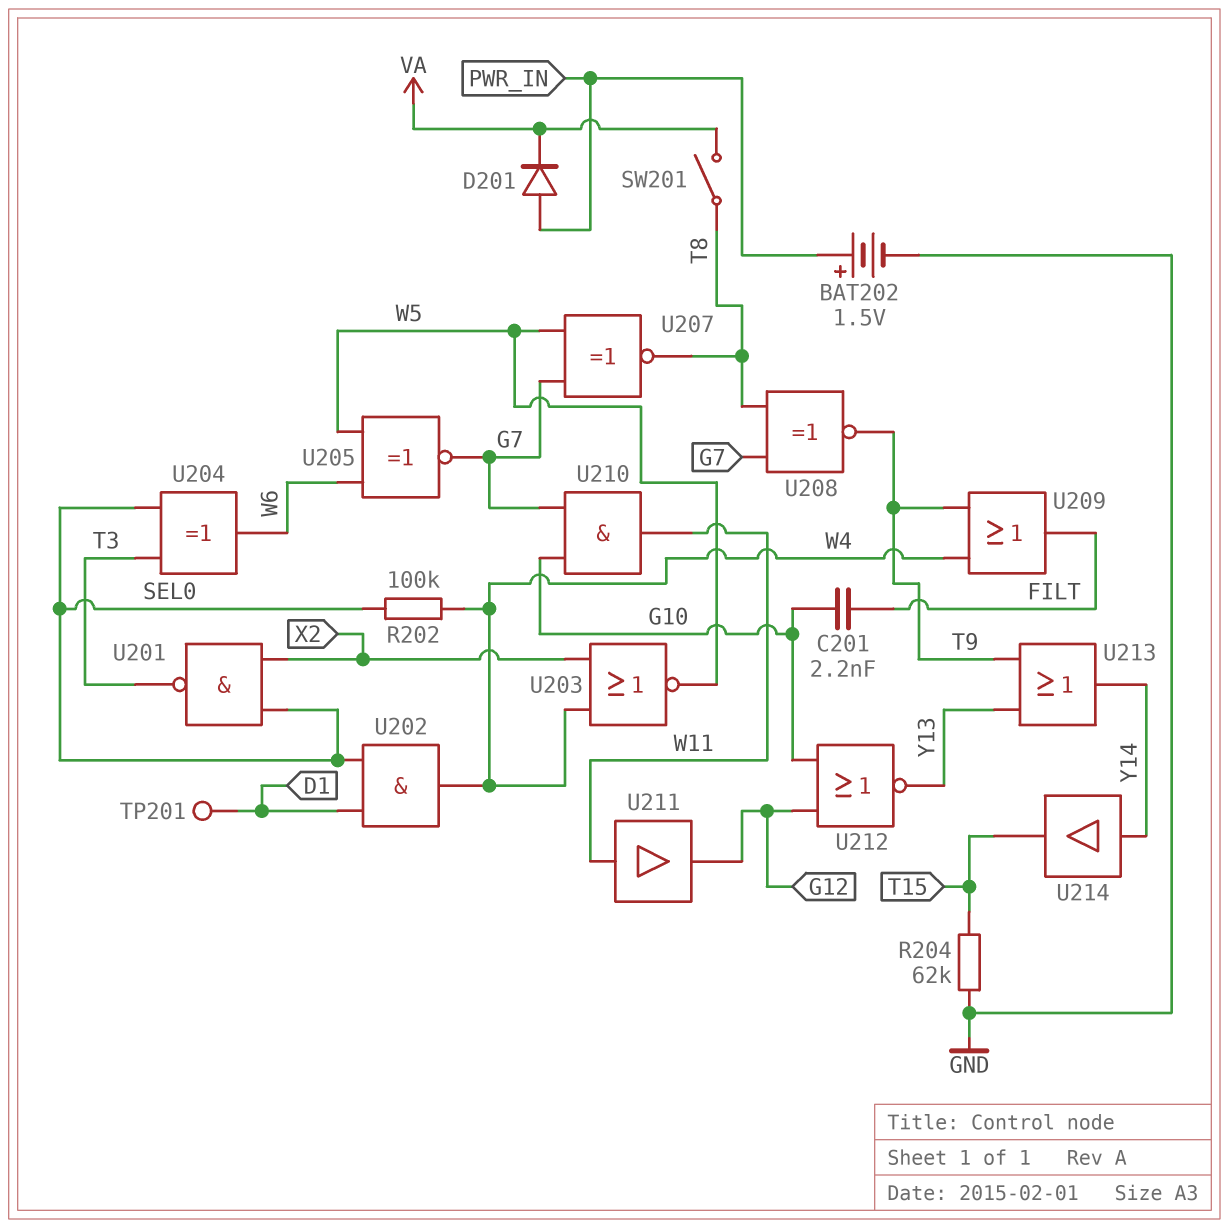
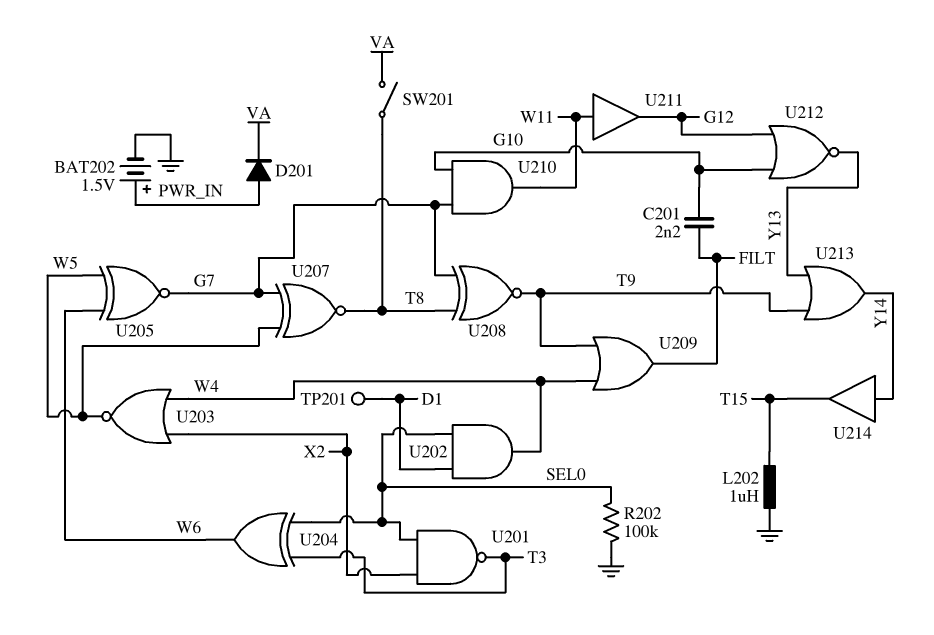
L202: none -> 1uH (GND, T15)
R202: 100k (SEL0, W4) -> 100k (GND, SEL0)
R204: 62k (GND, T15) -> none

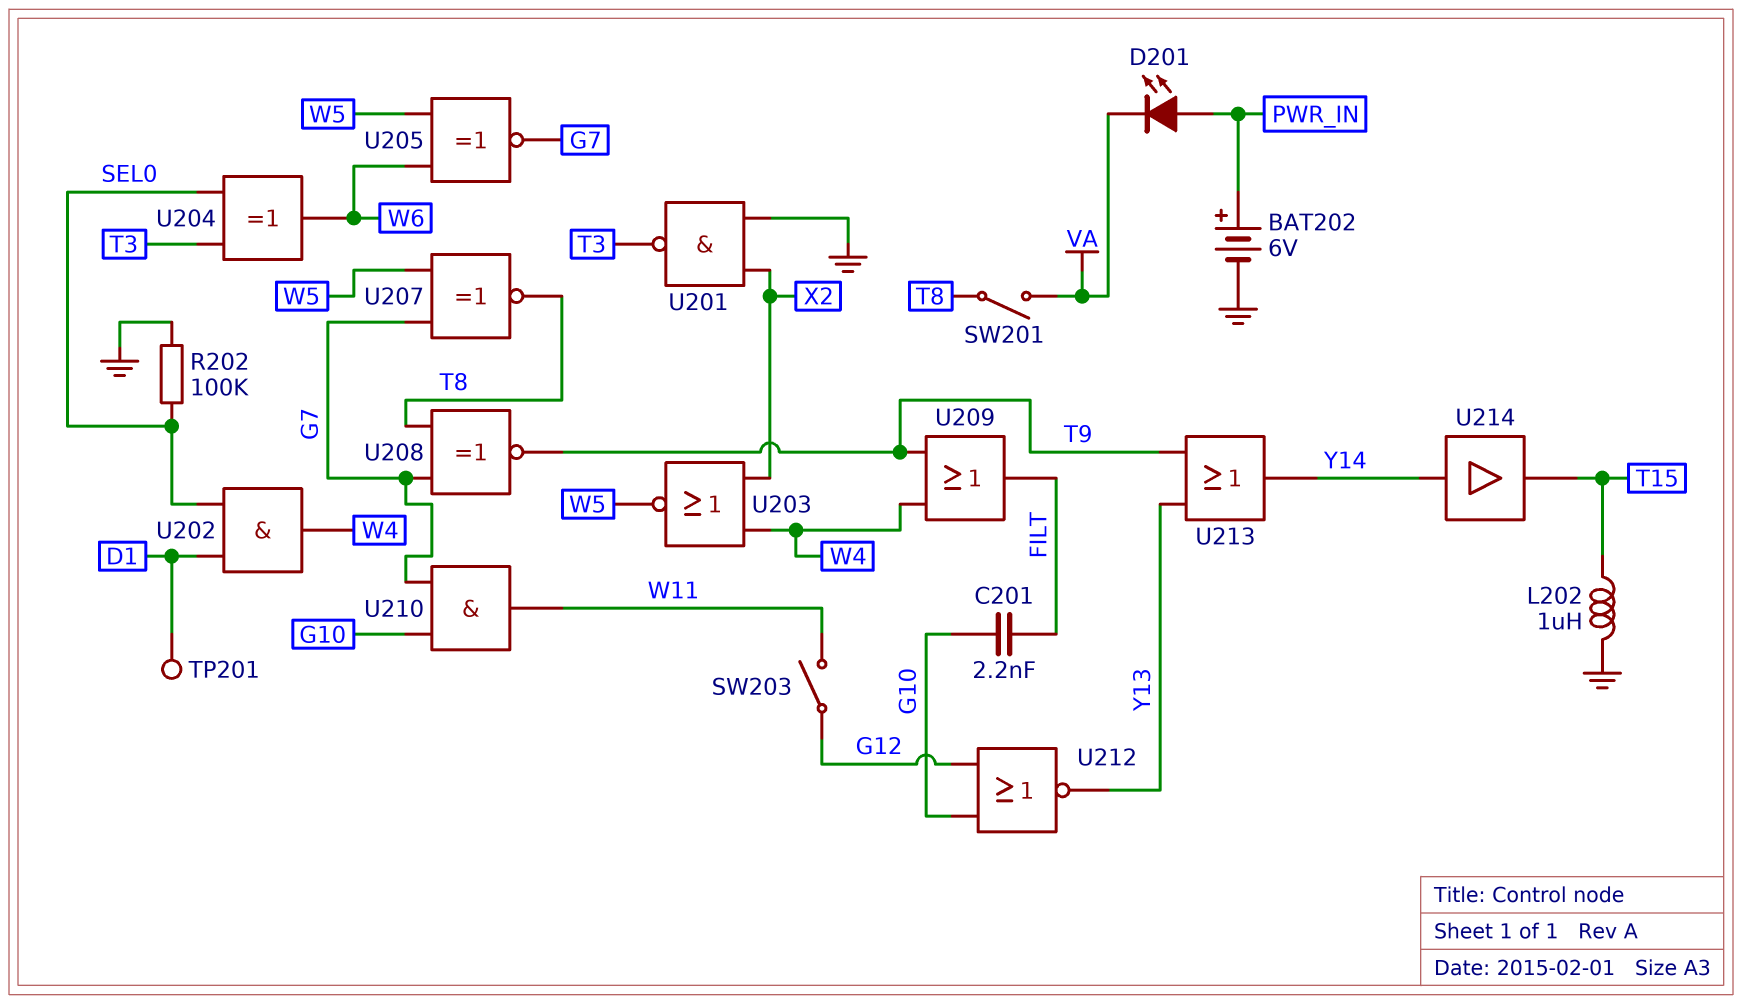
BAT202: 1.5V (plus PWR_IN, minus GND) -> 6V (plus PWR_IN, minus GND)
D201: diode (A PWR_IN, K VA) -> LED (A PWR_IN, K VA)
SW203: none -> switch (G12, W11)
U201: NAND (in SEL0, in X2, out T3) -> NAND (in GND, in X2, out T3)
U211: buffer (in W11, out G12) -> none

